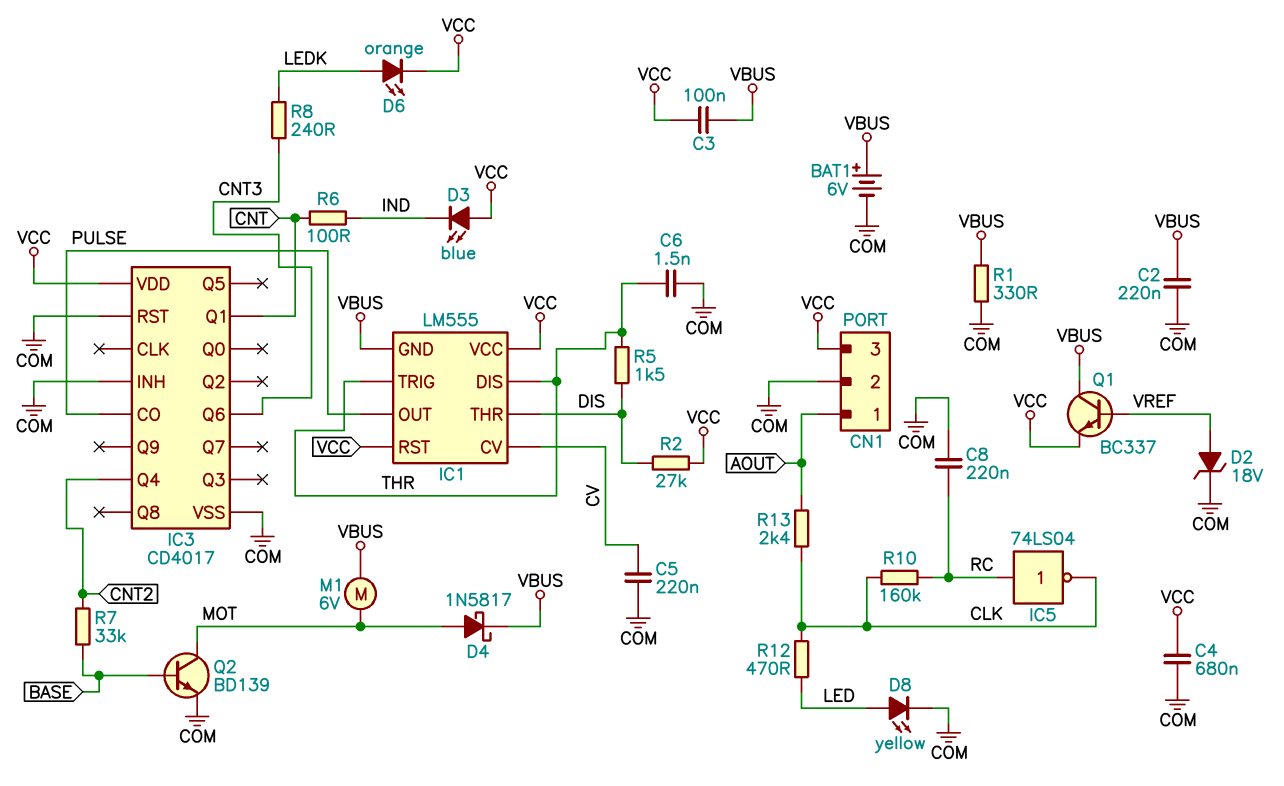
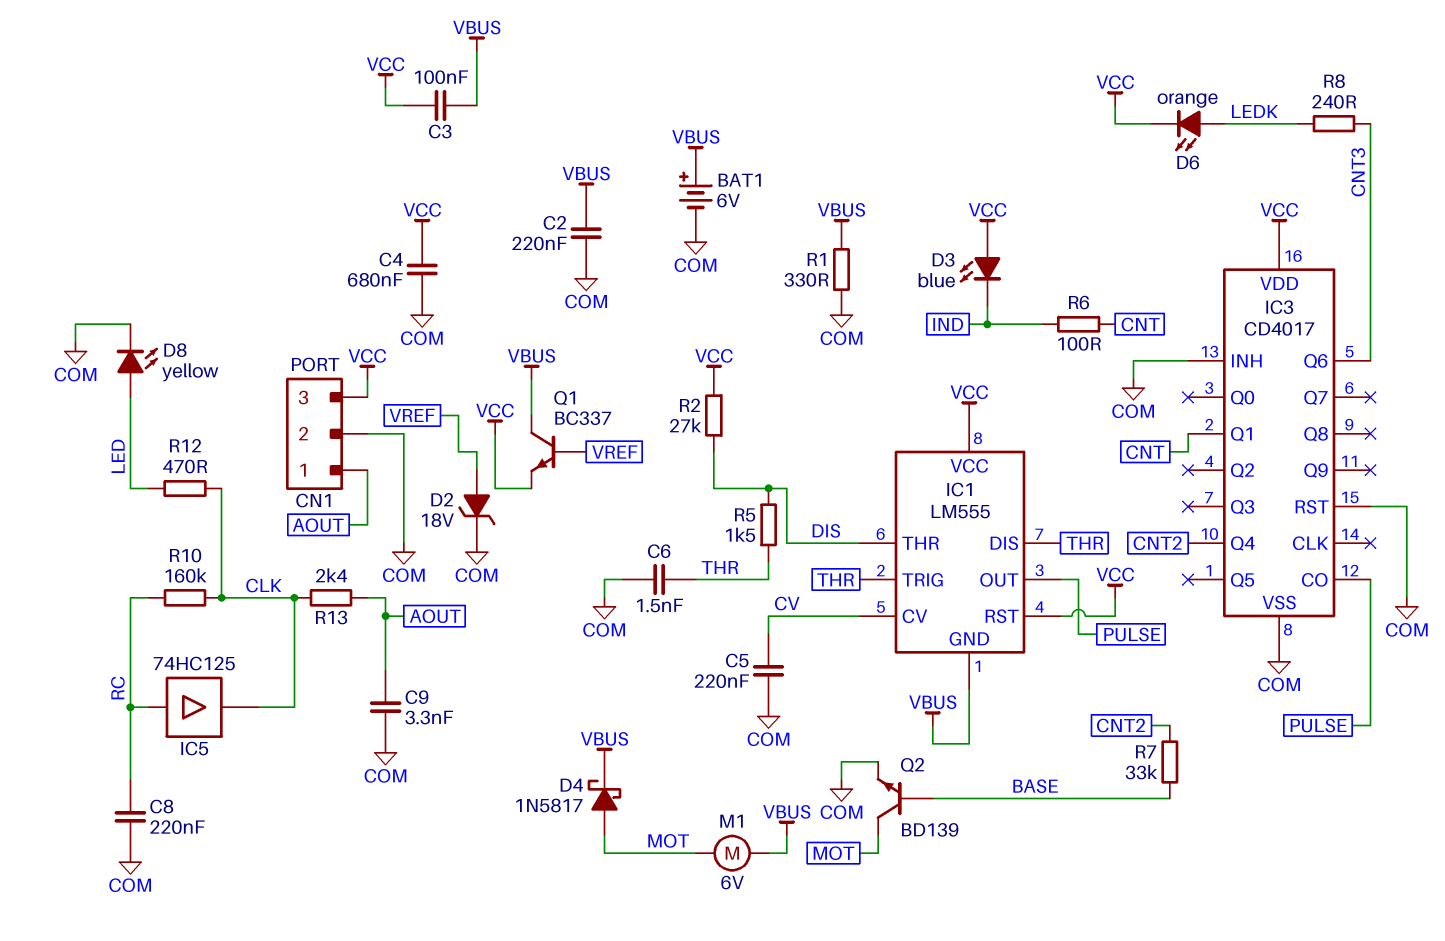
C9: none -> 3.3nF (AOUT, COM)
IC5: NOT 74LS04 (in RC, out CLK) -> buffer 74HC125 (in RC, out CLK)

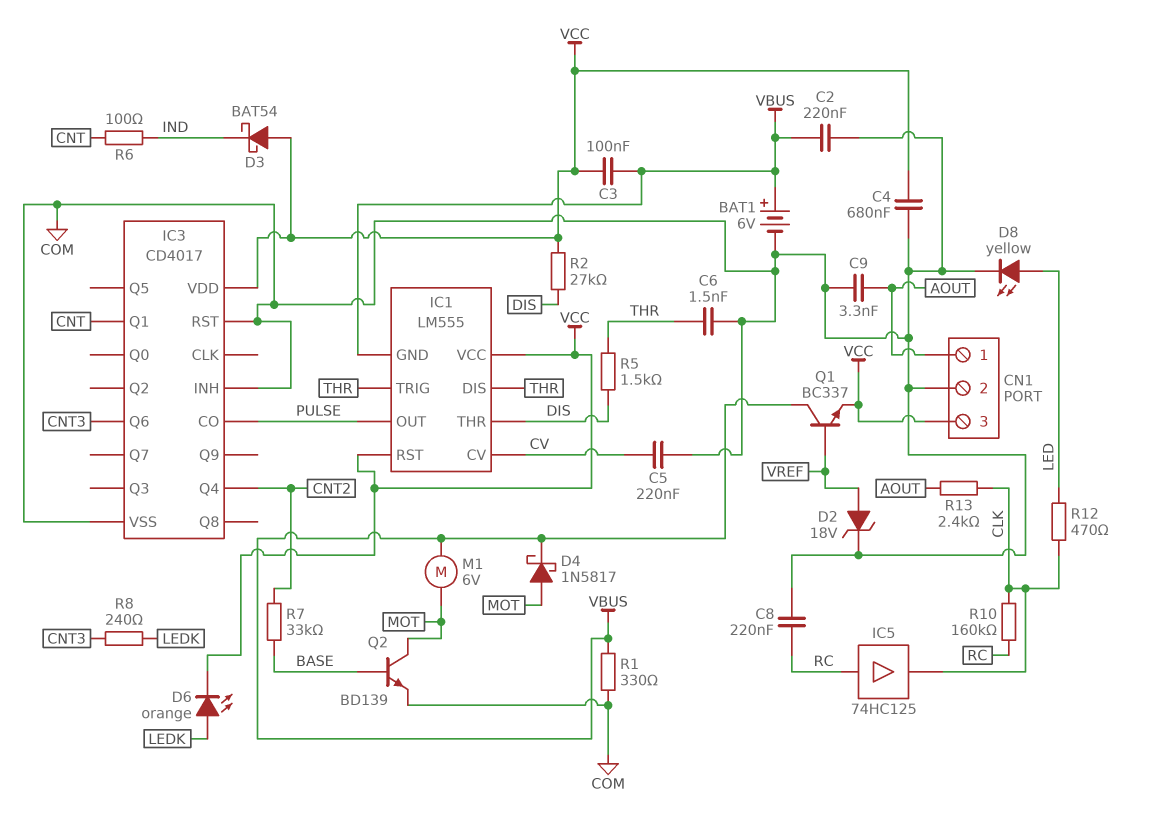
D3: LED blue (A VCC, K IND) -> schottky BAT54 (A VCC, K IND)

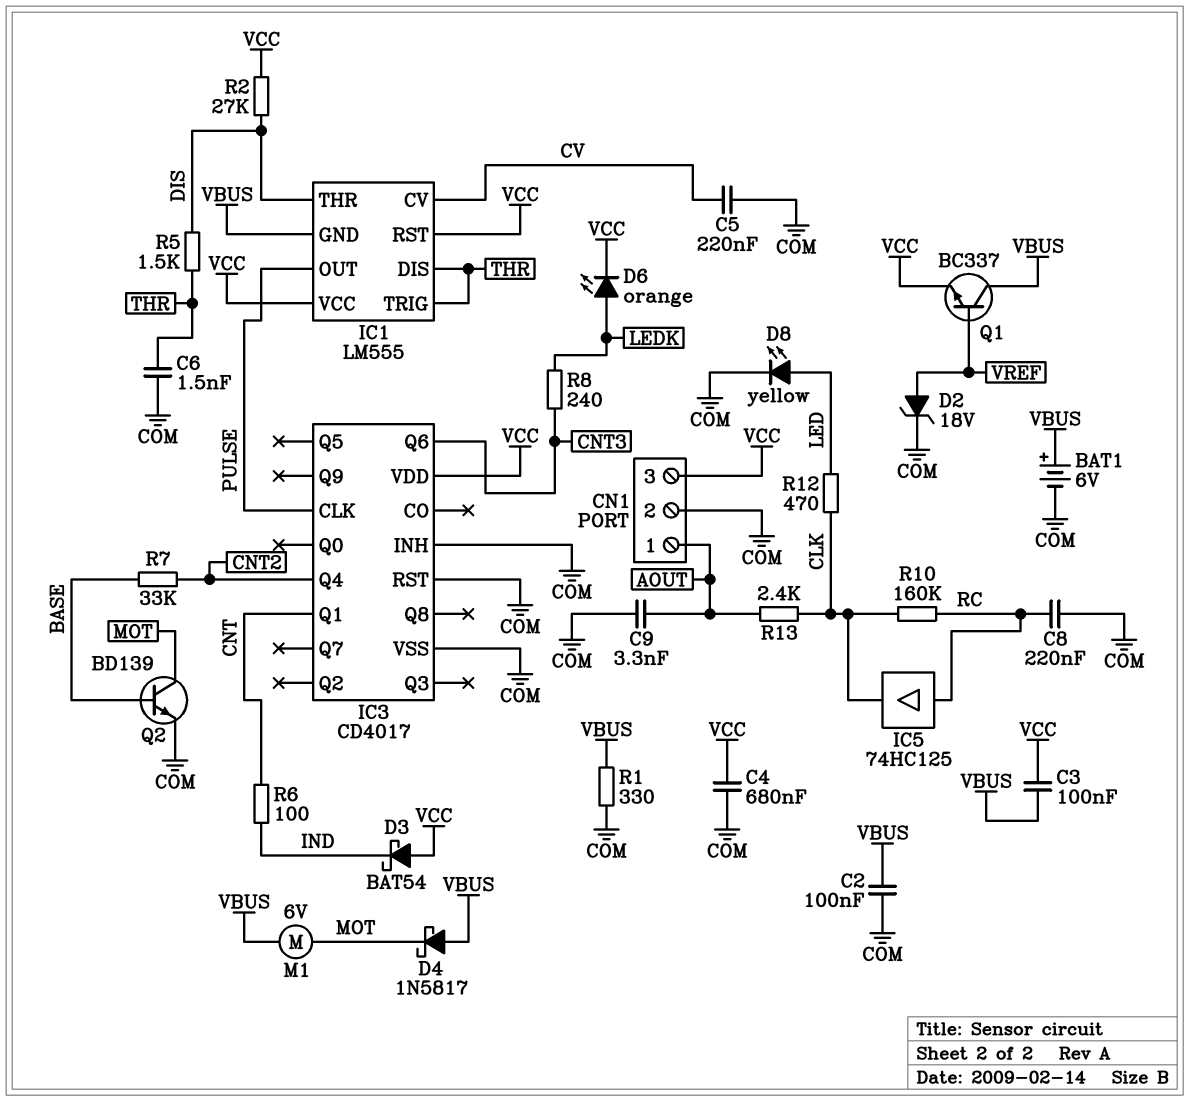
C2: 220nF (COM, VBUS) -> 100nF (COM, VBUS)
D4: schottky 1N5817 (A MOT, K VBUS) -> schottky 1N5817 (A VBUS, K MOT)
IC3 pin CLK: none -> PULSE
IC3 pin CO: PULSE -> none

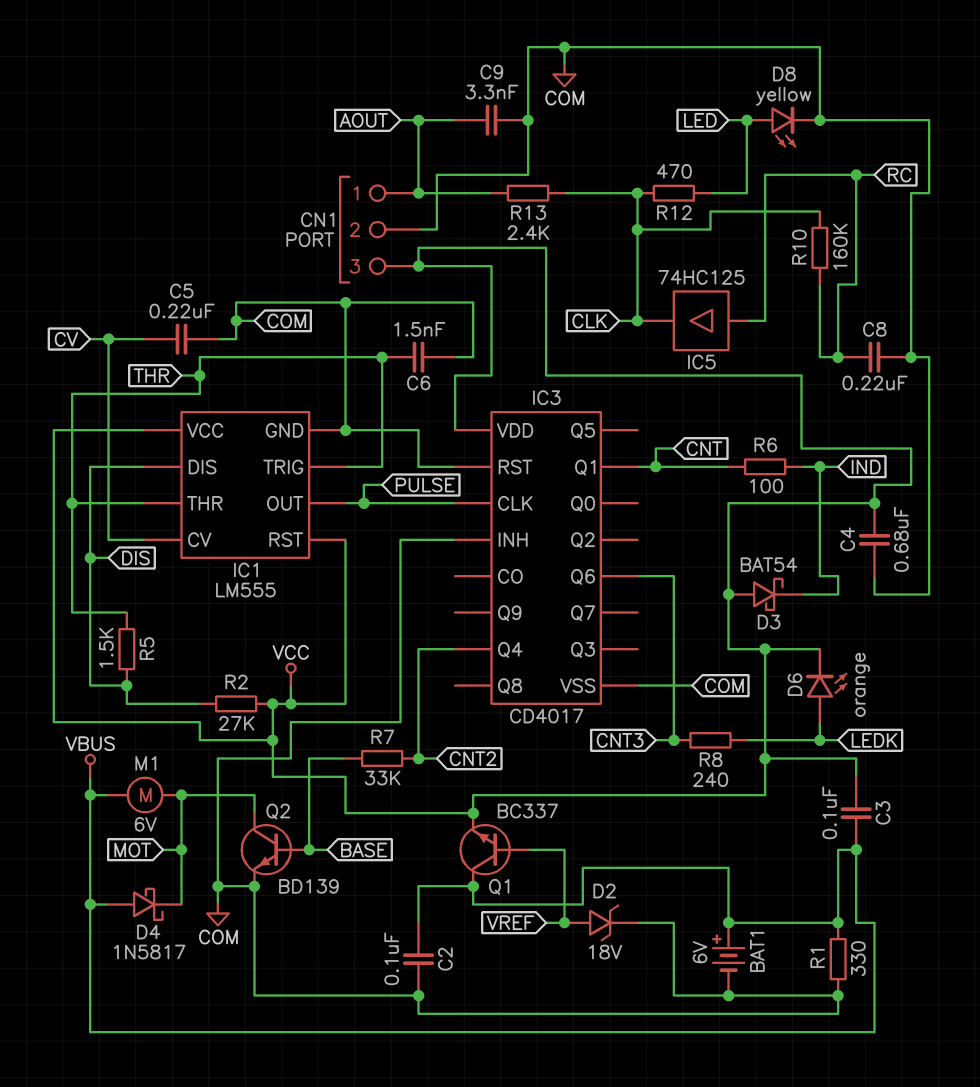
IC1 pin DIS: THR -> DIS
IC1 pin GND: VBUS -> COM
IC1 pin THR: DIS -> THR

